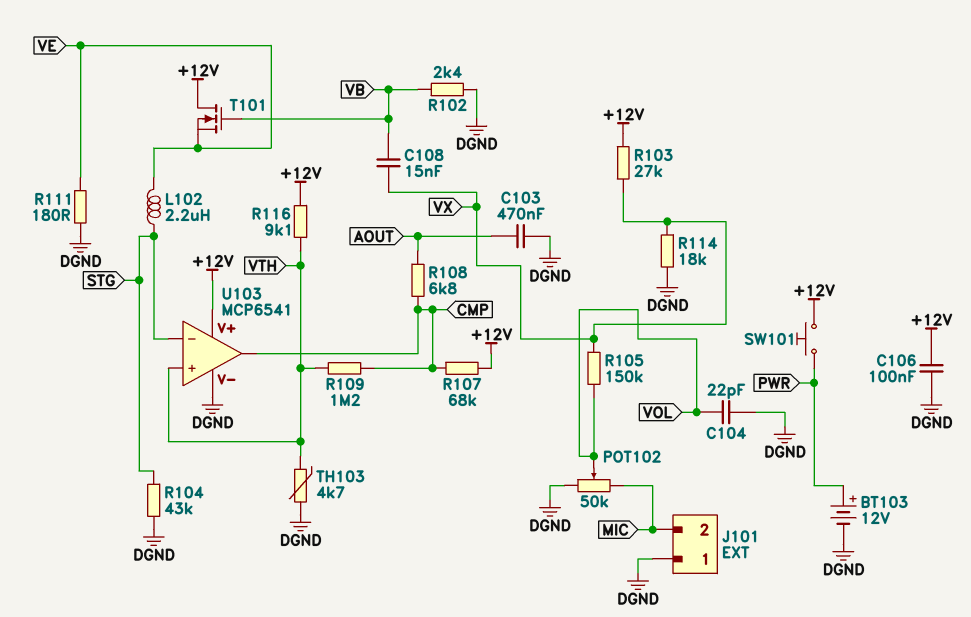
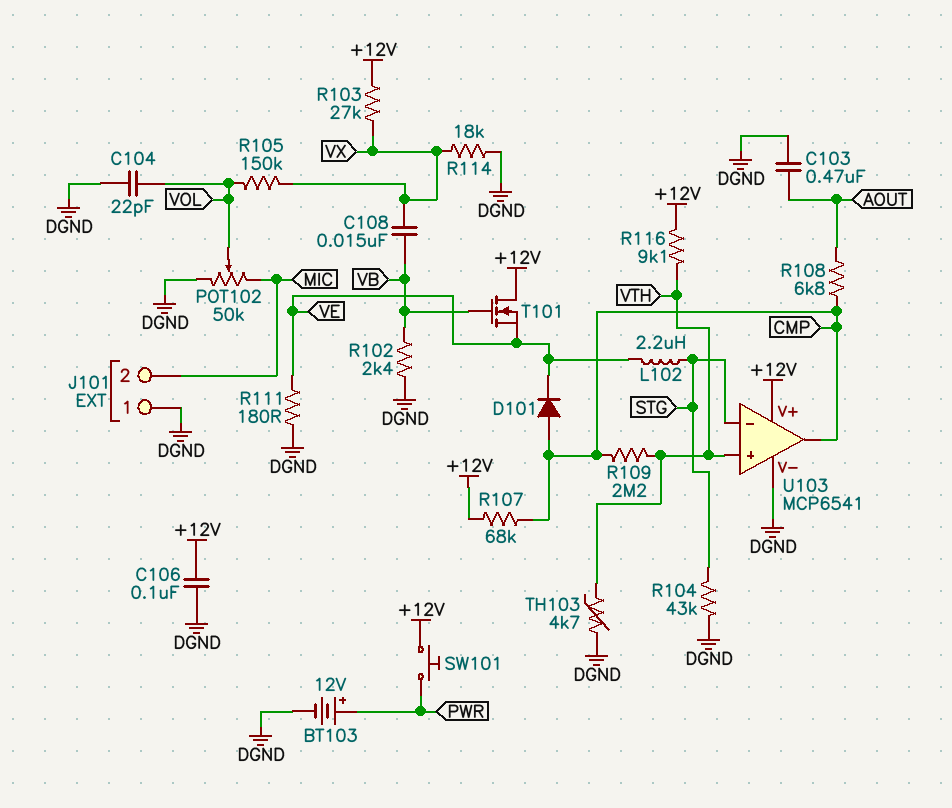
D101: none -> diode (A CMP, K VE)
R109: 1.2M (CMP, VTH) -> 2.2M (CMP, VTH)

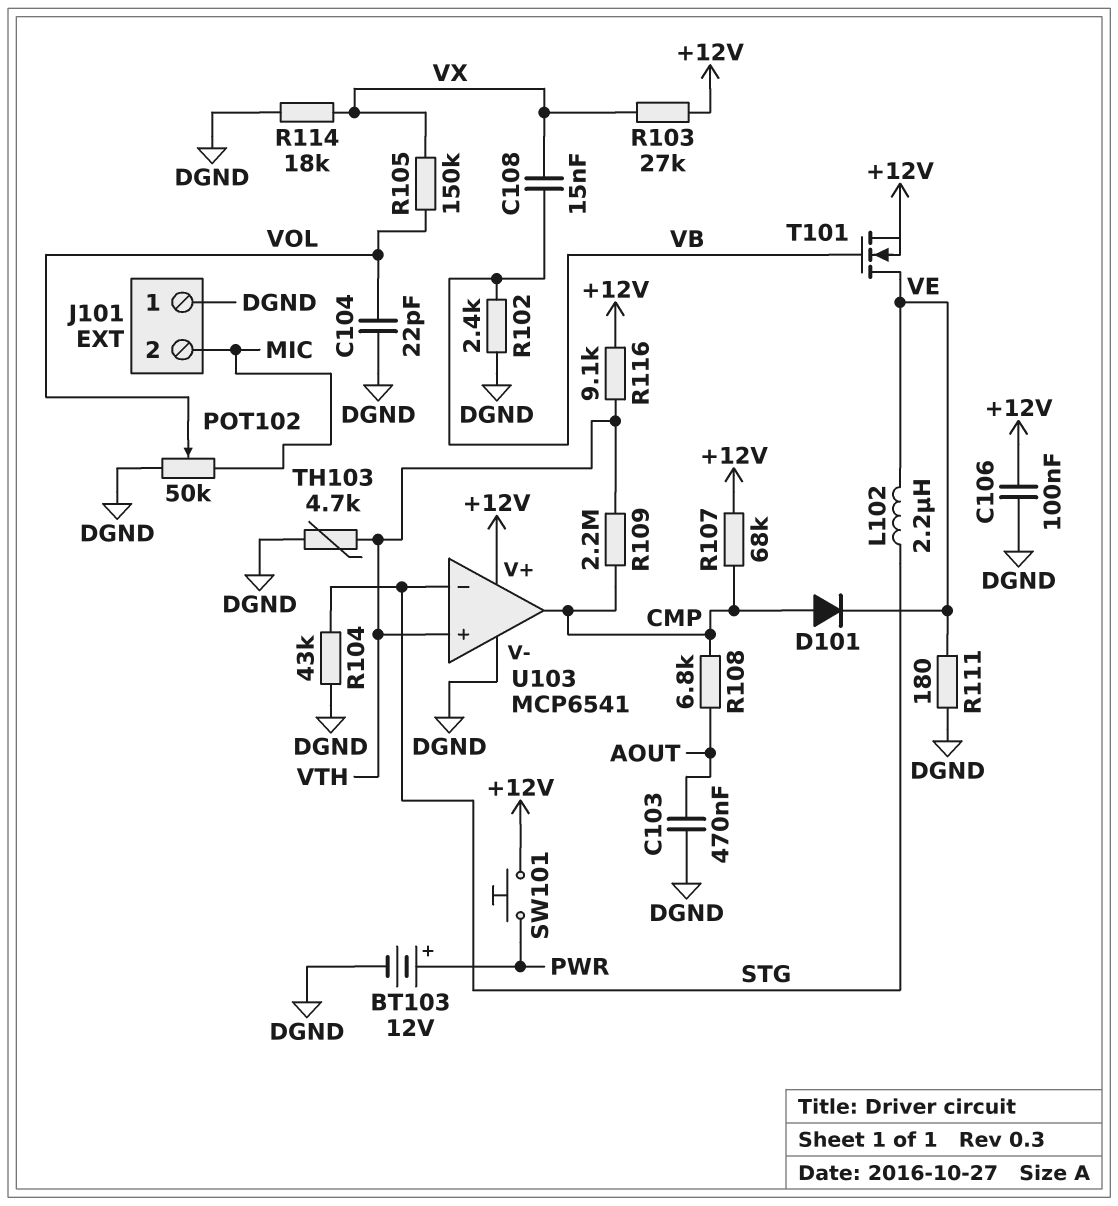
T101: NMOS (G VB, D +12V, S VE) -> NMOS (G VB, D VE, S +12V)

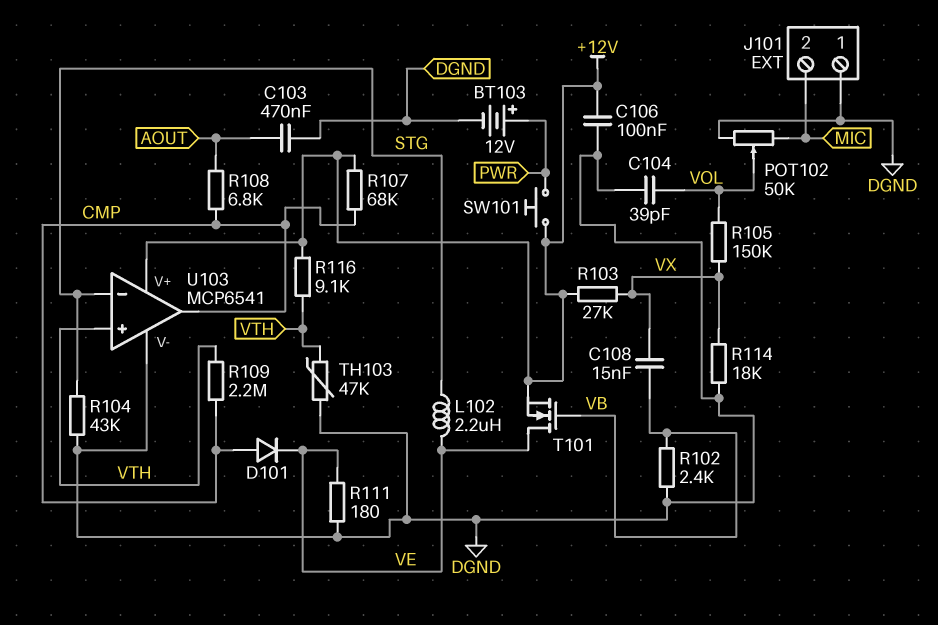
C104: 22pF (DGND, VOL) -> 39pF (DGND, VOL)
TH103: 4.7k (DGND, VTH) -> 47k (DGND, VTH)

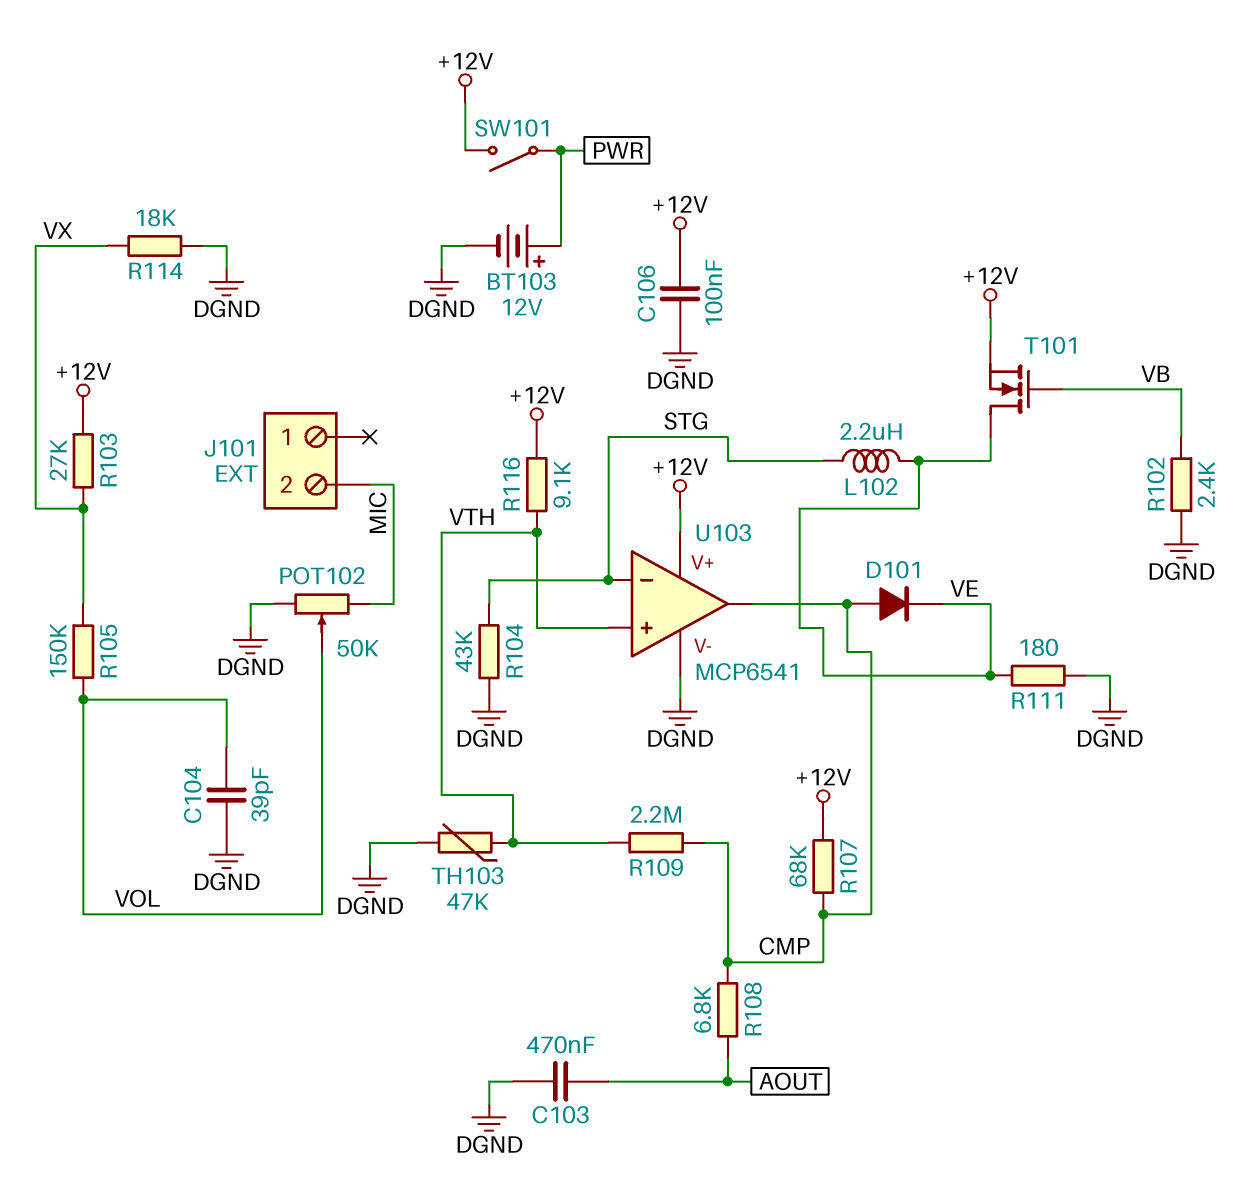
C108: 15nF (VB, VX) -> none
J101 pin 1: DGND -> none
SW101: button (+12V, PWR) -> switch (+12V, PWR)

